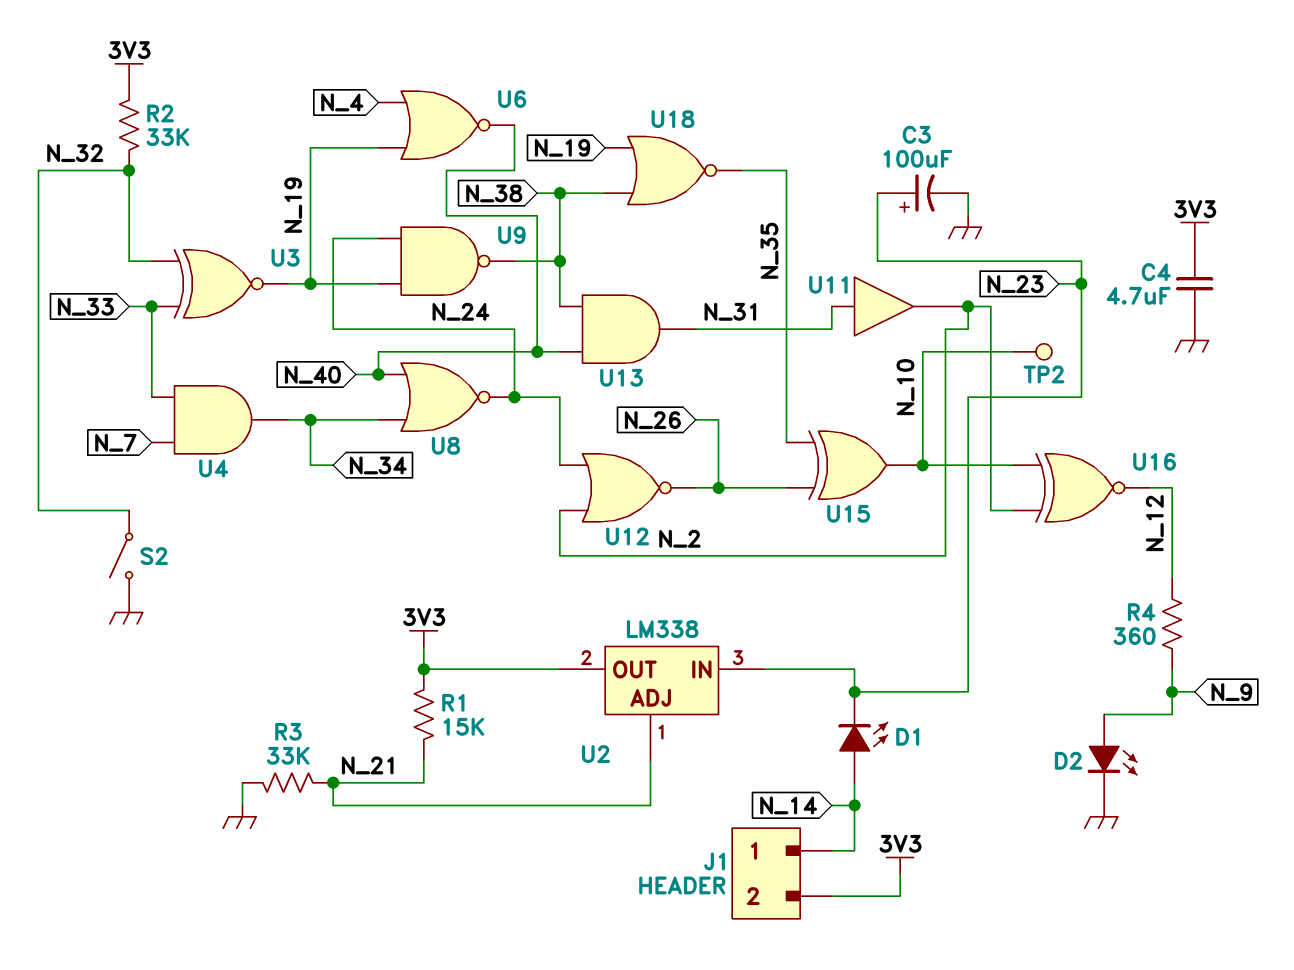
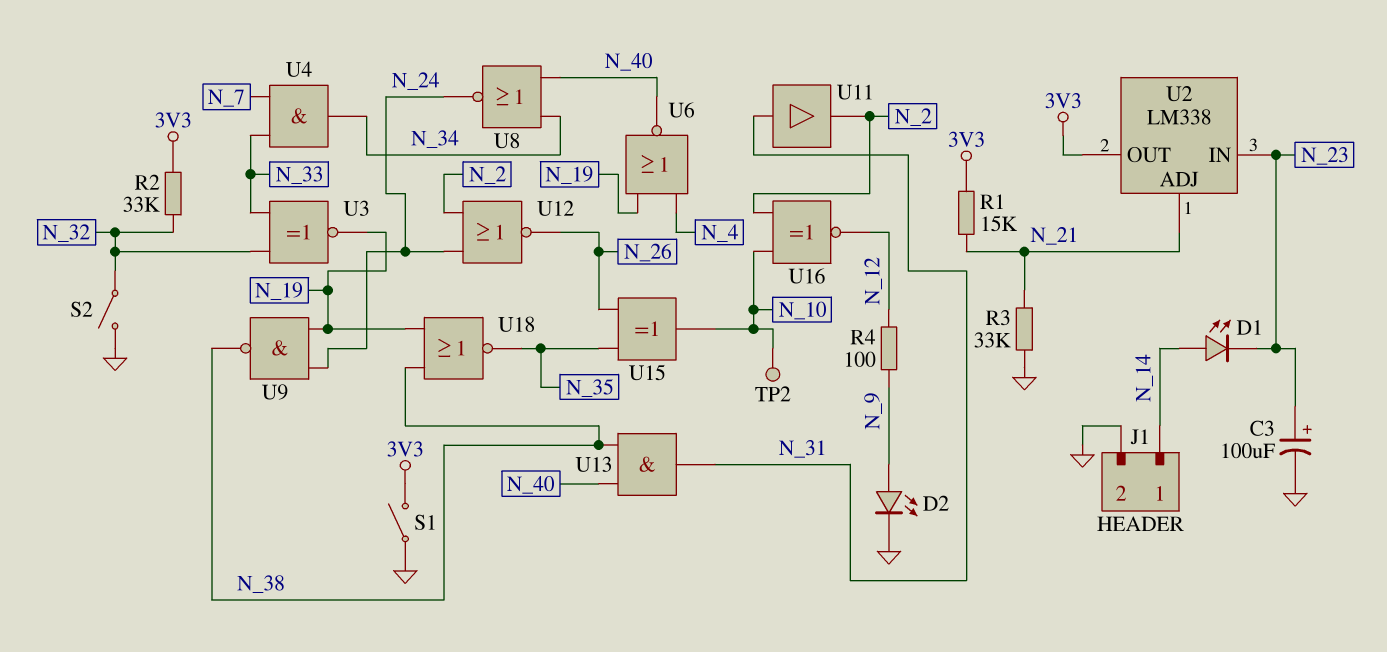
C4: 4.7uF (3V3, GND) -> none
J1 pin 2: 3V3 -> GND
R4: 360 (N_9, N_12) -> 100 (N_9, N_12)
S1: none -> switch (3V3, GND)

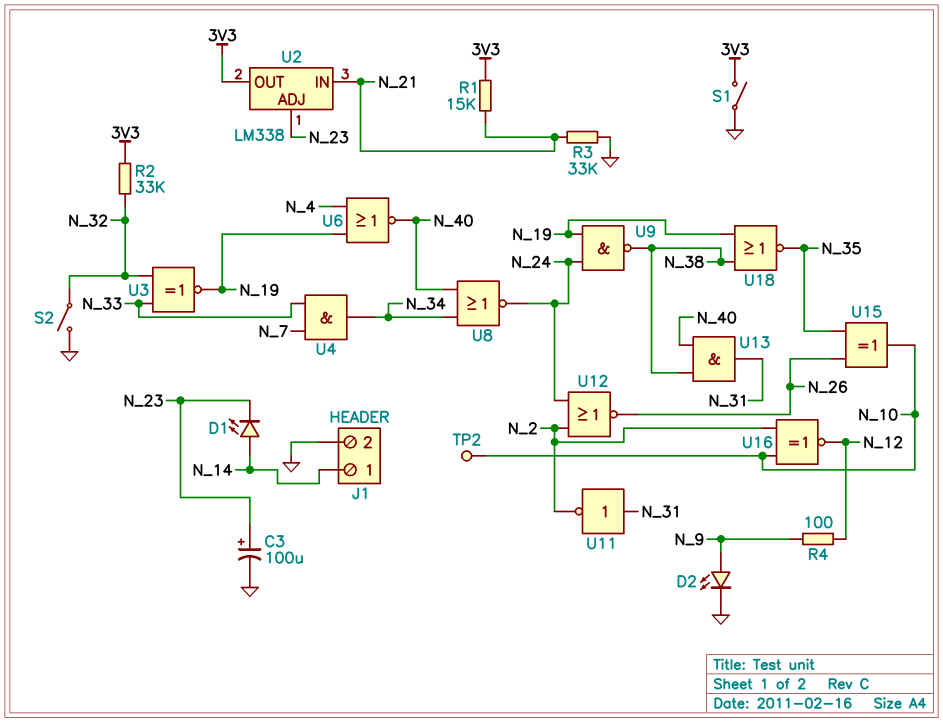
U2 pin ADJ: N_21 -> N_23
U2 pin IN: N_23 -> N_21
U11: buffer (in N_31, out N_2) -> NOT (in N_31, out N_2)

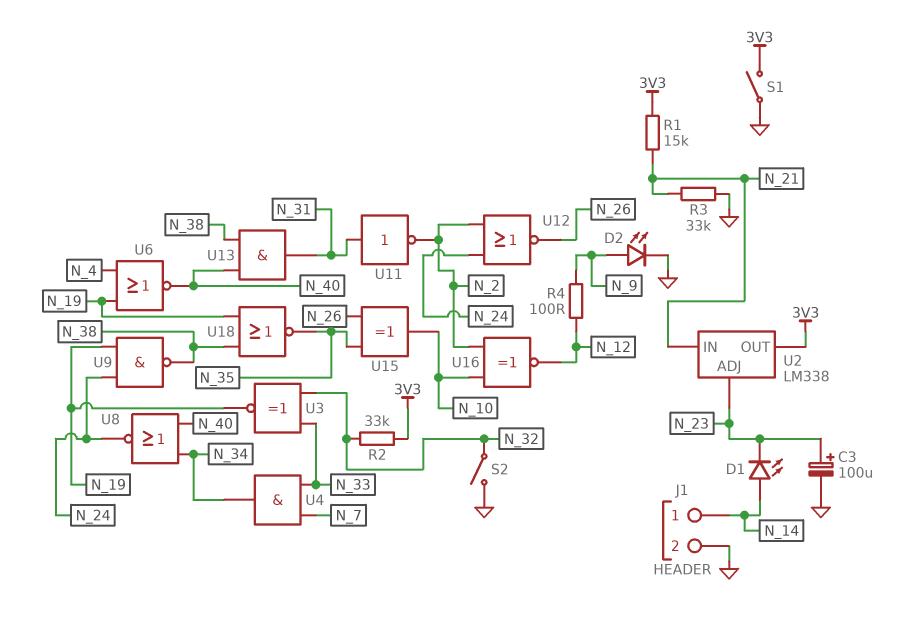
TP2: test point (N_10) -> none

